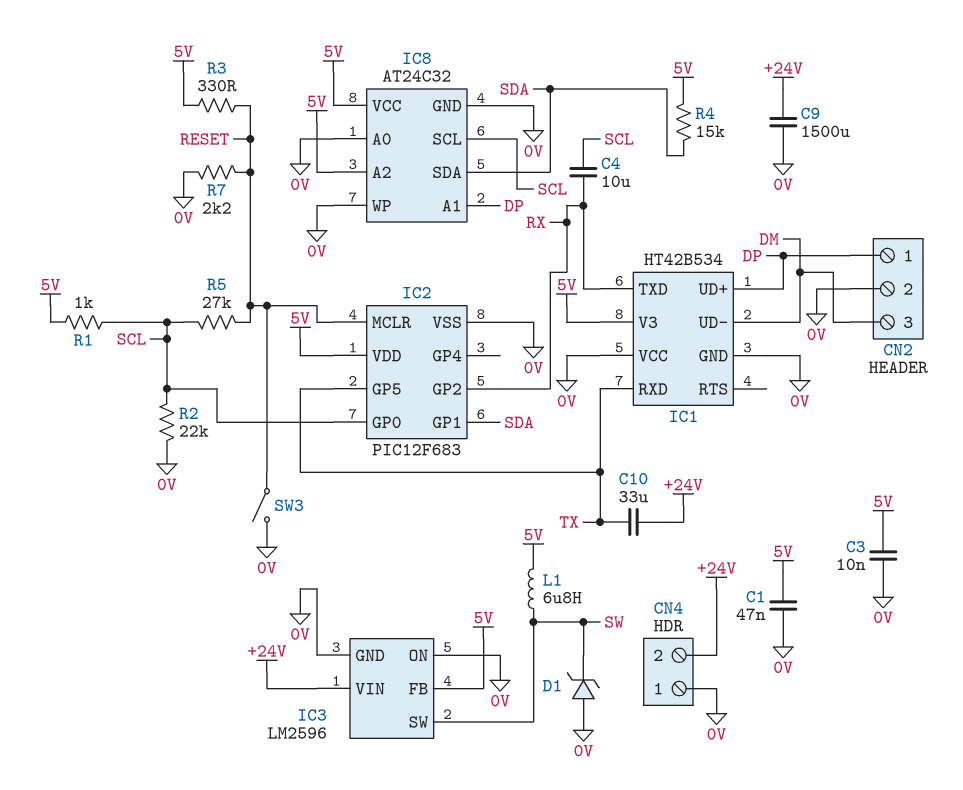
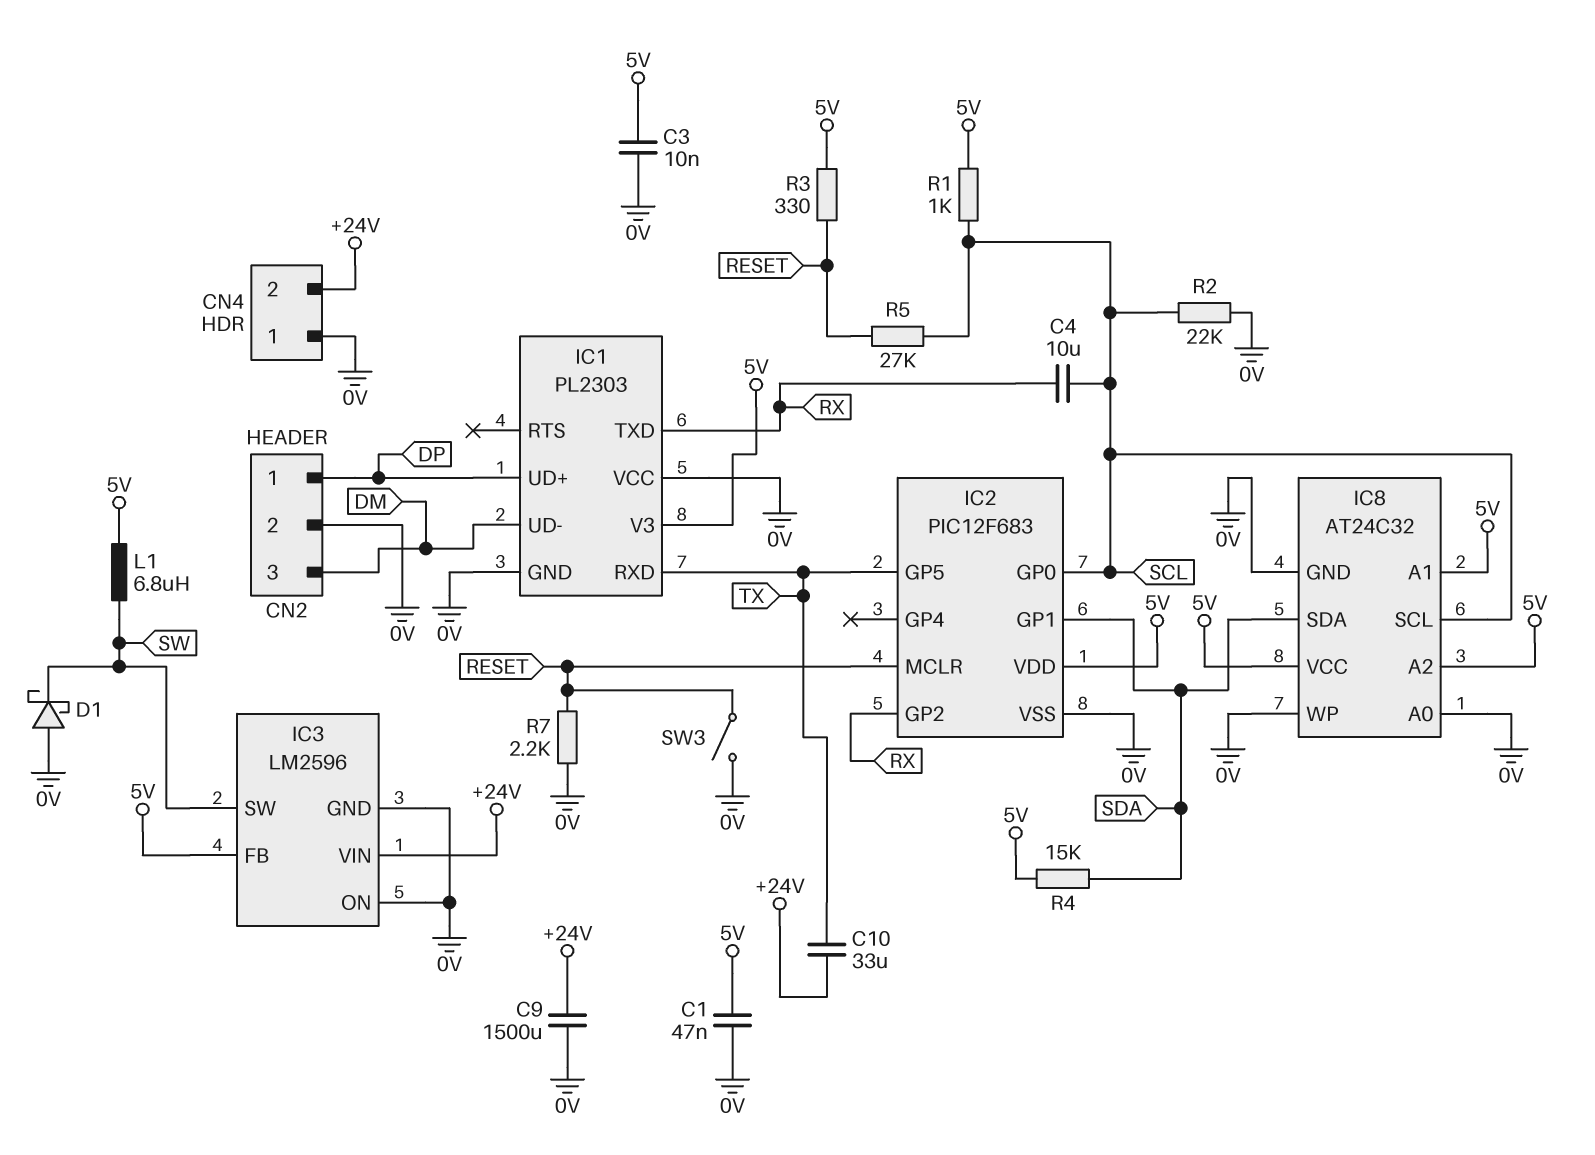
D1: zener (A 0V, K SW) -> schottky (A 0V, K SW)
IC1: HT42B534 -> PL2303
IC8 pin A1: DP -> 5V

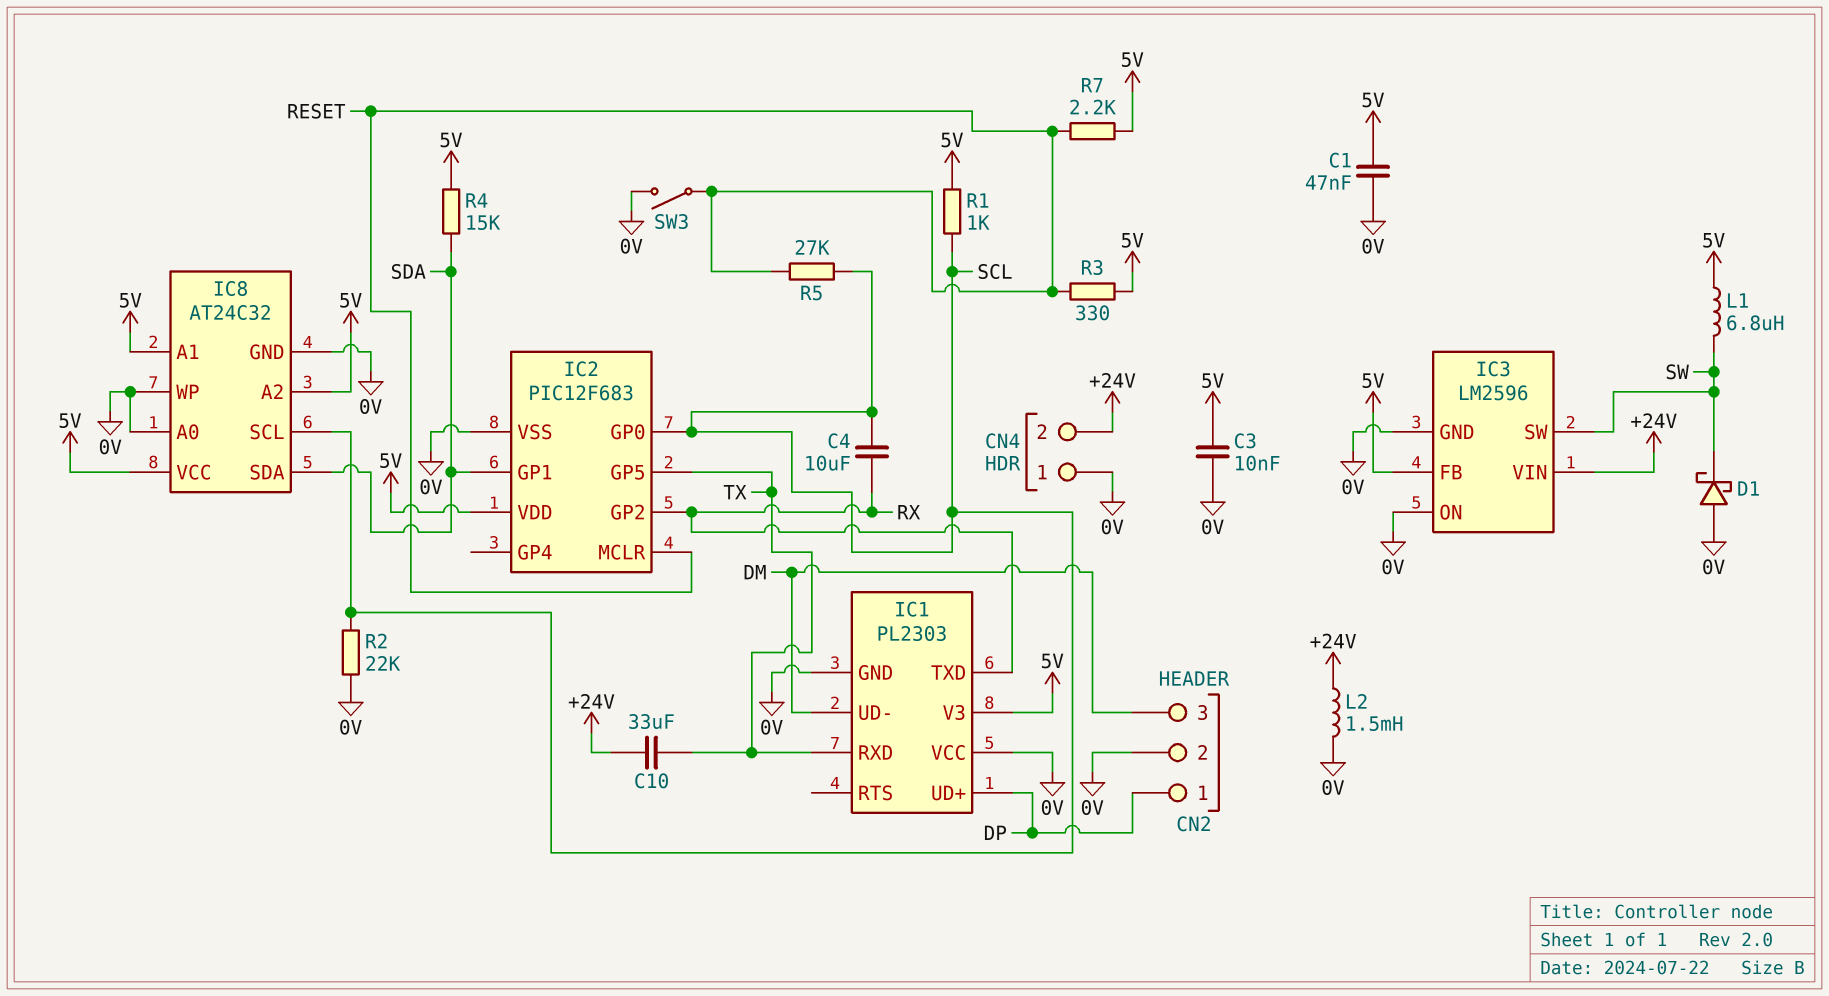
C9: 1500uF (+24V, 0V) -> none
L2: none -> 1.5mH (+24V, 0V)
R7: 2.2k (0V, RESET) -> 2.2k (5V, RESET)

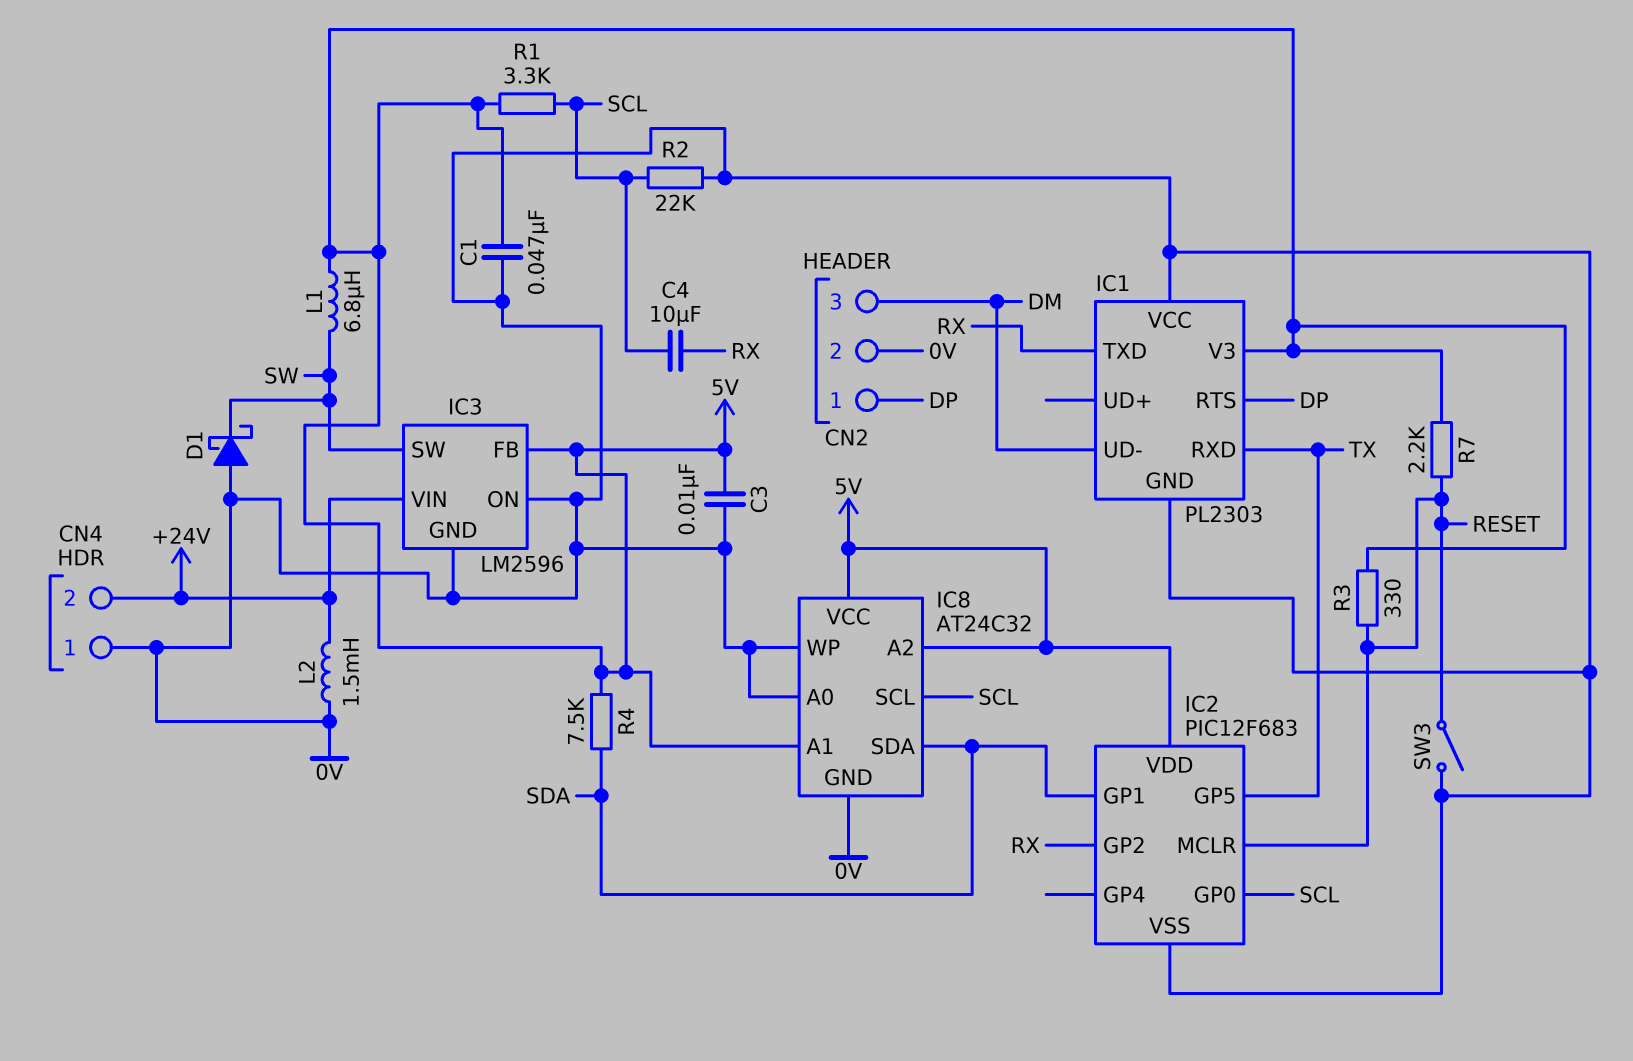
C10: 33uF (+24V, TX) -> none
IC1 pin RTS: none -> DP
IC1 pin UD+: DP -> none
R1: 1k (5V, SCL) -> 3.3k (5V, SCL)
R4: 15k (5V, SDA) -> 7.5k (5V, SDA)
R5: 27k (RESET, SCL) -> none

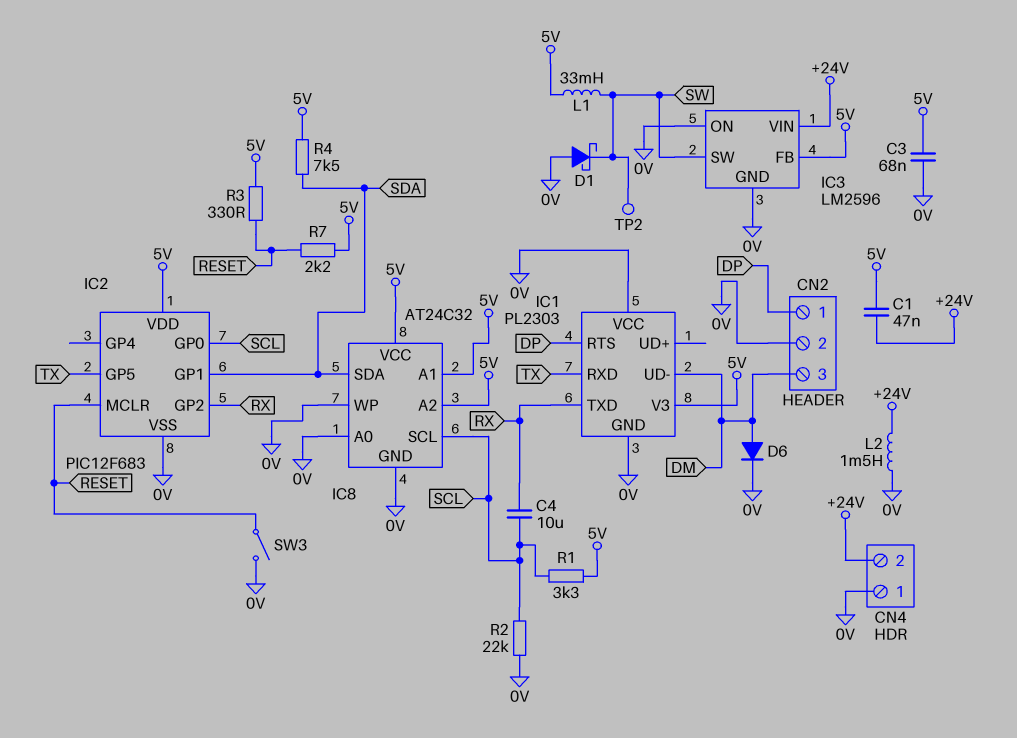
C1: 47nF (0V, 5V) -> 47nF (+24V, 5V)
C3: 10nF (0V, 5V) -> 68nF (0V, 5V)
D6: none -> diode (A DM, K 0V)
L1: 6.8uH (5V, SW) -> 33mH (5V, SW)
TP2: none -> test point (SW)

